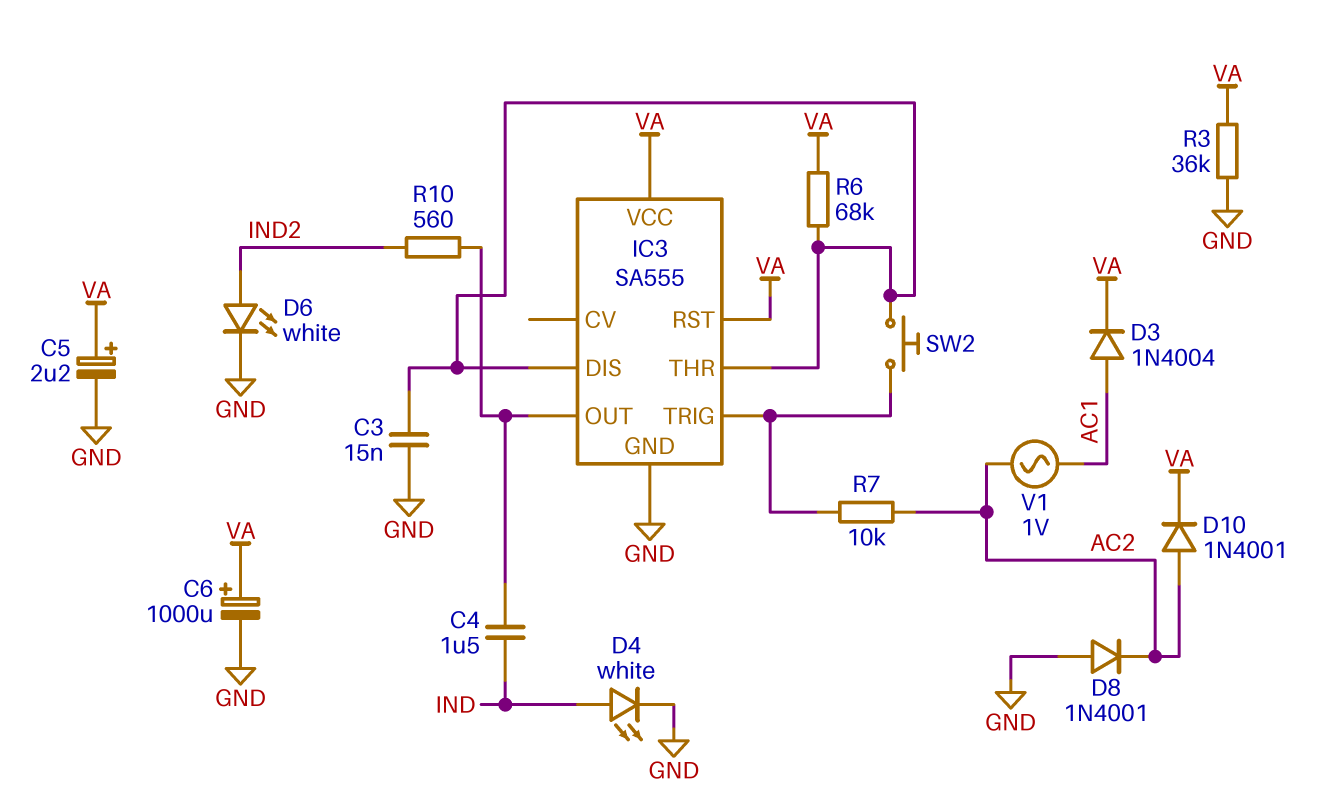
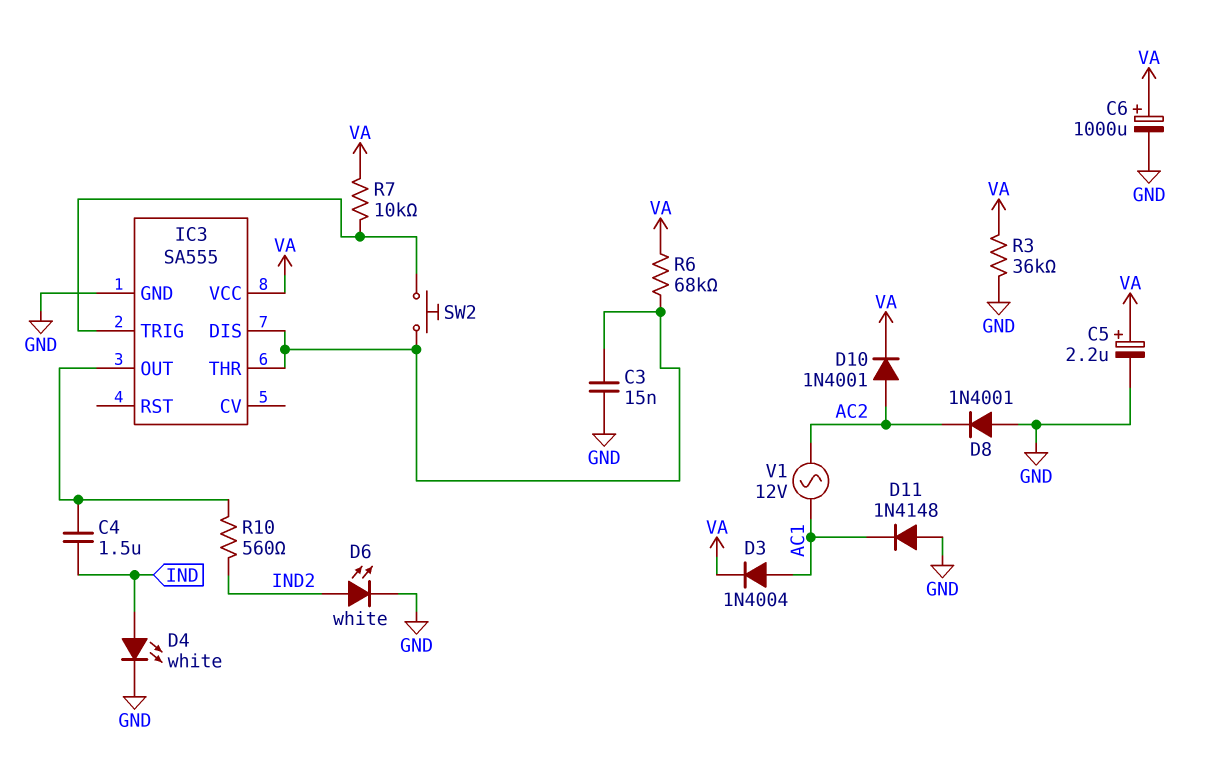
D11: none -> diode 1N4148 (A GND, K AC1)
IC3 pin RST: VA -> none
R7: 10k (AC2, IC3/TRIG) -> 10k (IC3/TRIG, VA)
V1: AC 1V (AC1, AC2) -> AC 12V (AC1, AC2)

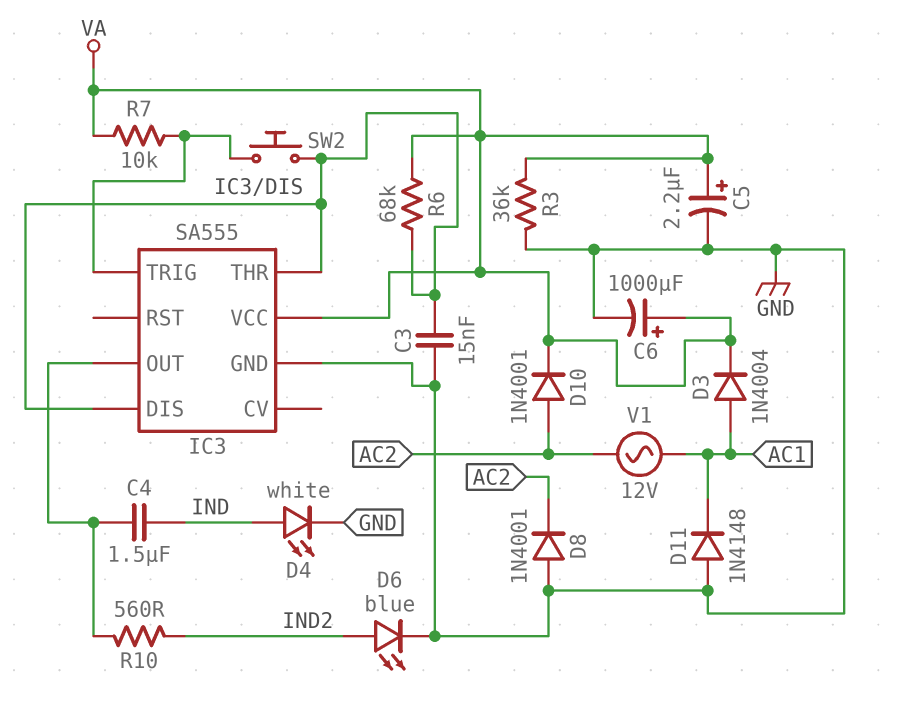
D6: LED white (A IND2, K GND) -> LED blue (A IND2, K GND)

